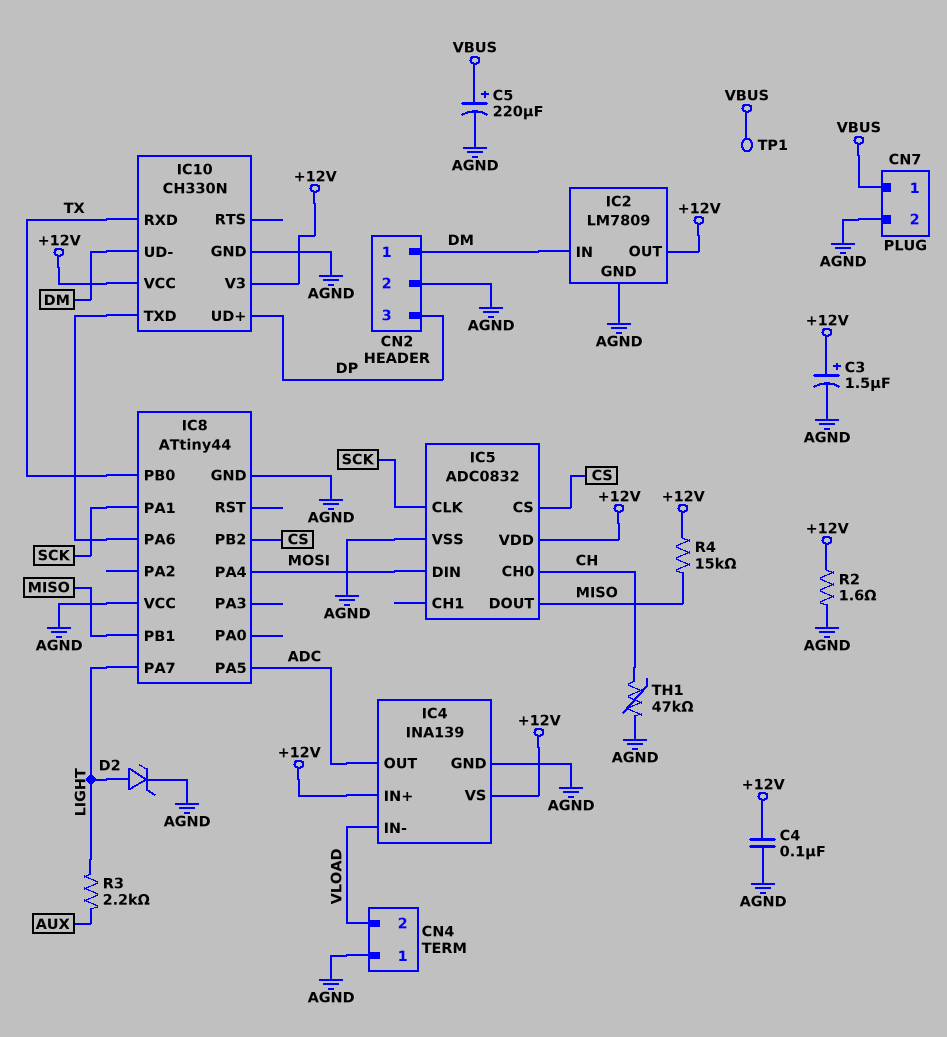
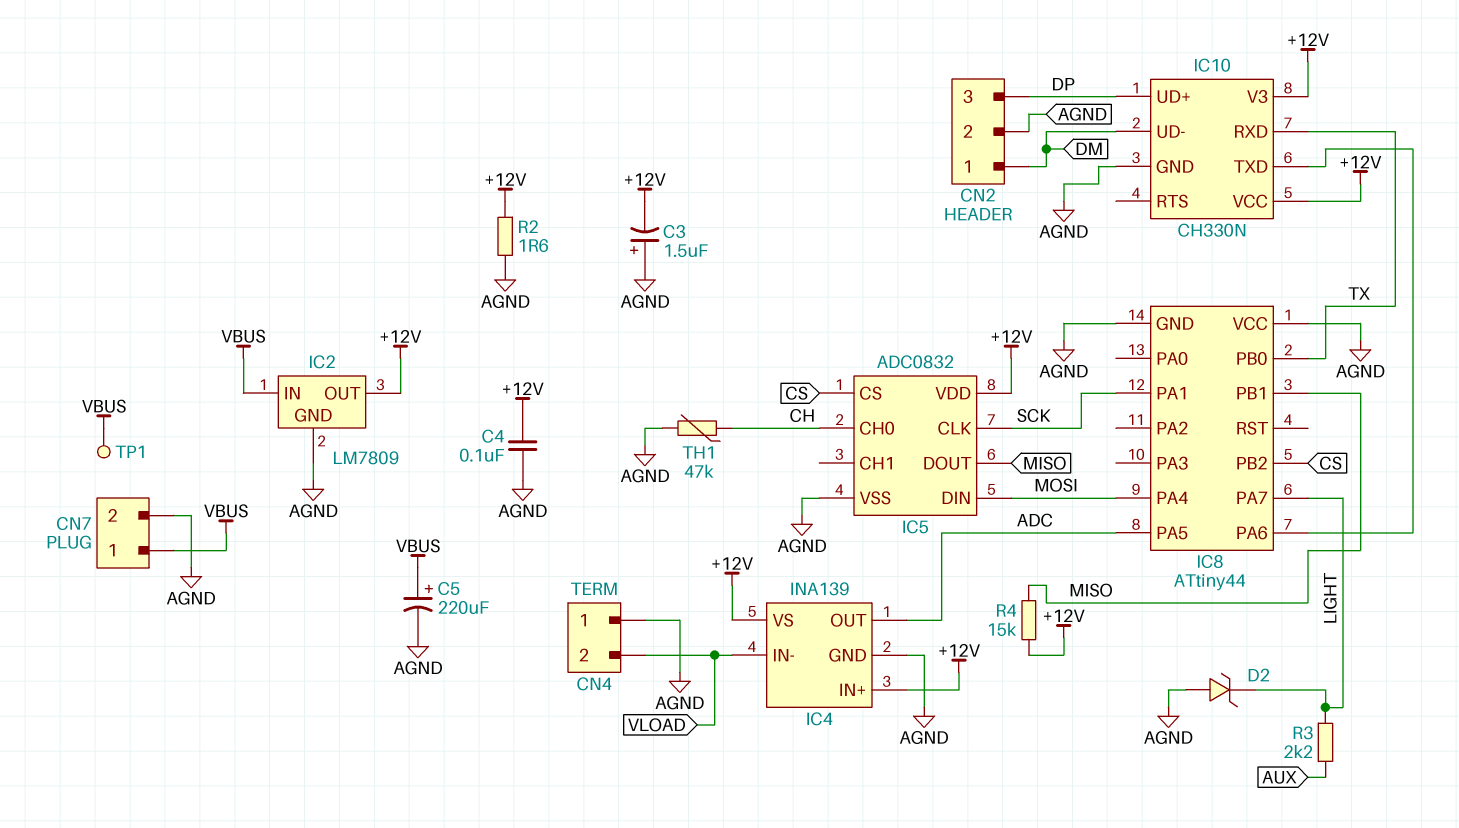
C3: 1.5uF (plus +12V, minus AGND) -> 1.5uF (plus AGND, minus +12V)
D2: zener (A LIGHT, K AGND) -> zener (A AGND, K LIGHT)
IC2 pin IN: DM -> VBUS

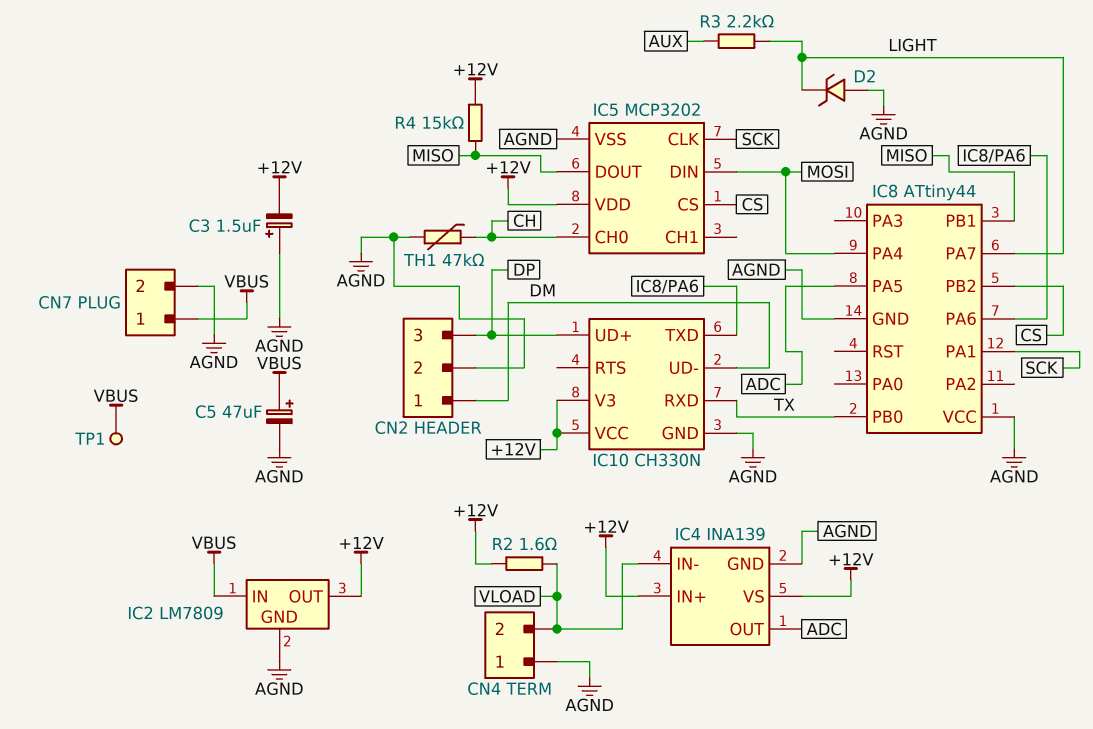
C4: 100nF (+12V, AGND) -> none
C5: 220uF (plus VBUS, minus AGND) -> 47uF (plus VBUS, minus AGND)
IC5: ADC0832 -> MCP3202
R2: 1.6 (+12V, AGND) -> 1.6 (+12V, VLOAD)

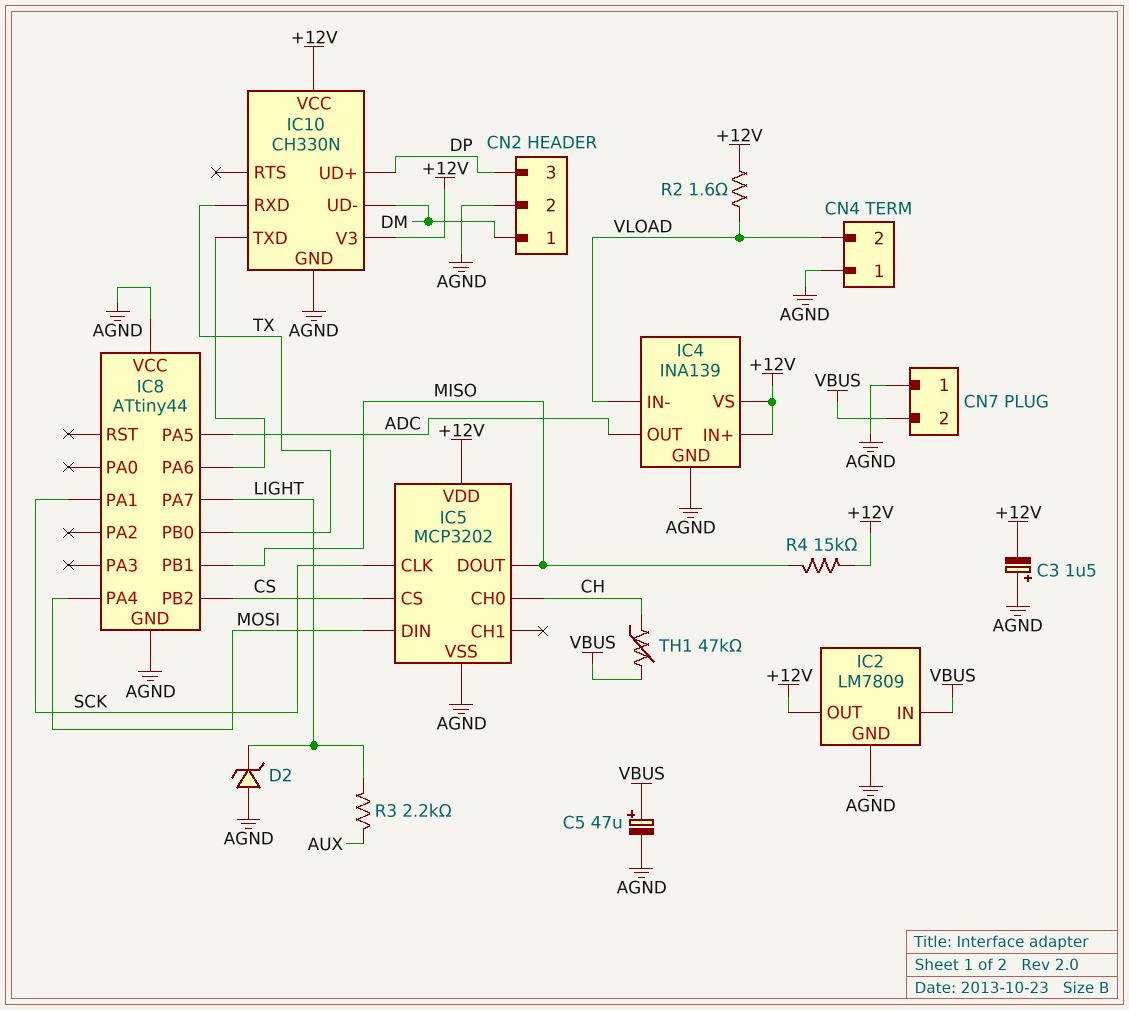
CN7 pin 1: VBUS -> AGND
CN7 pin 2: AGND -> VBUS
TH1: 47k (AGND, CH) -> 47k (CH, VBUS)
TP1: test point (VBUS) -> none

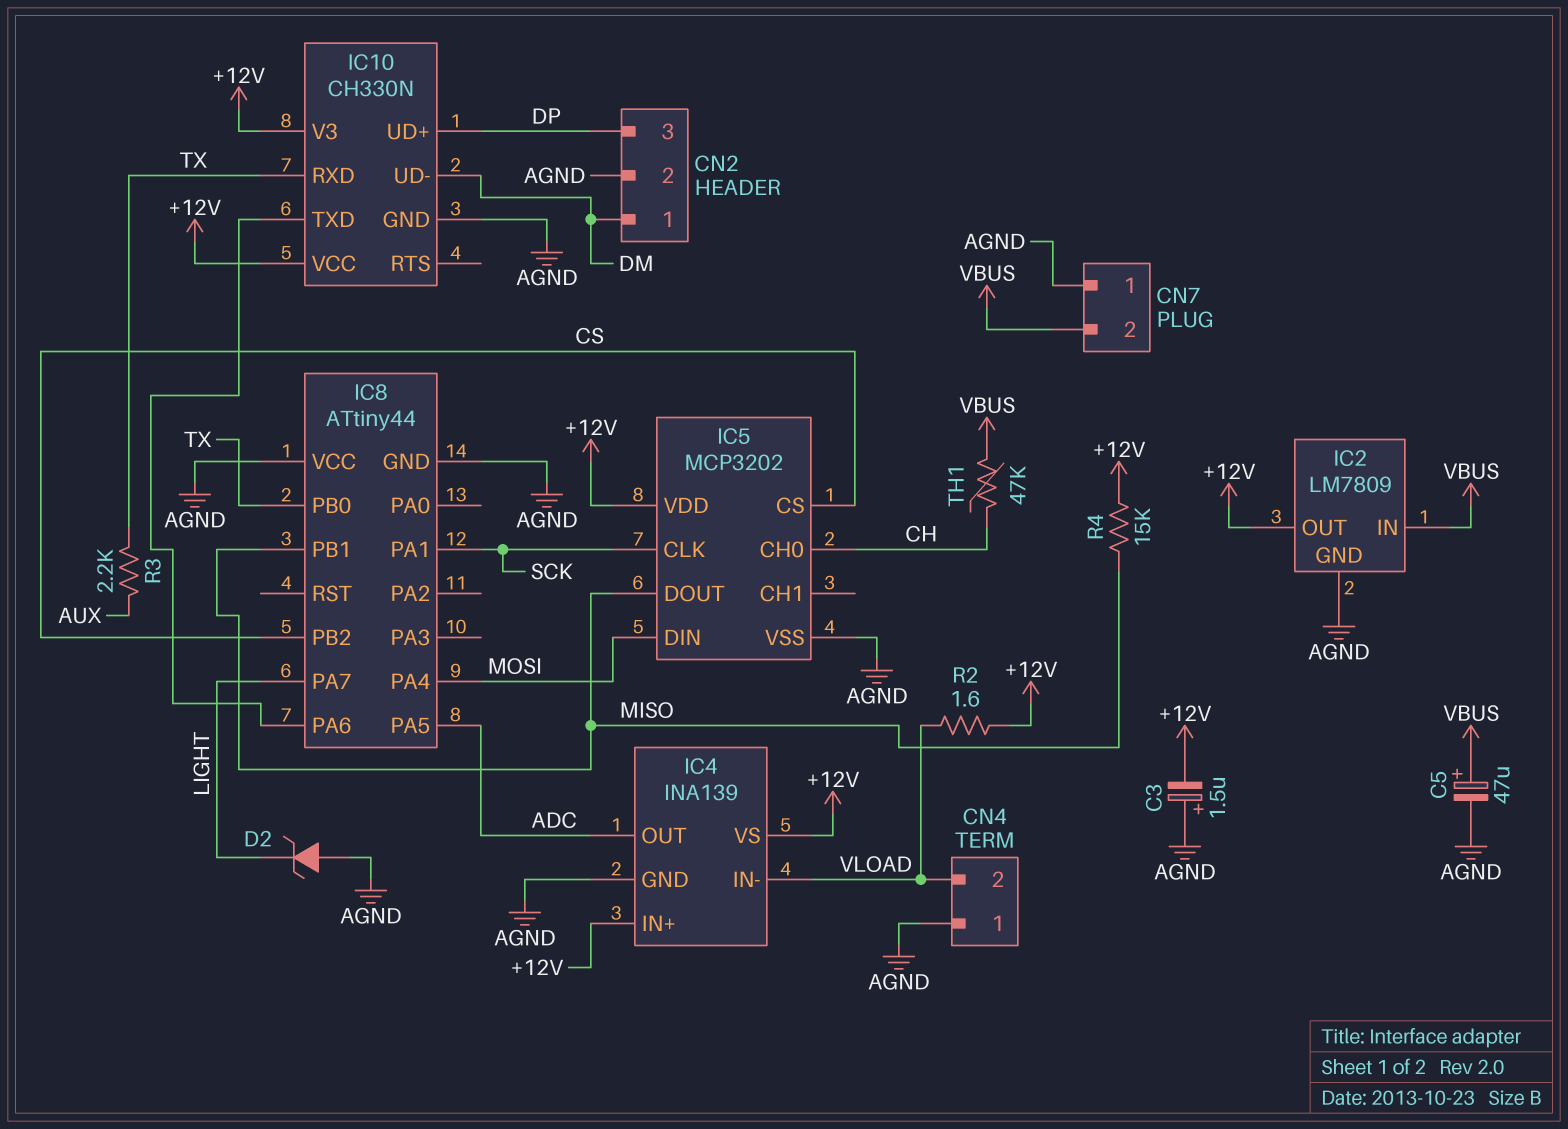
R3: 2.2k (AUX, LIGHT) -> 2.2k (AUX, TX)

